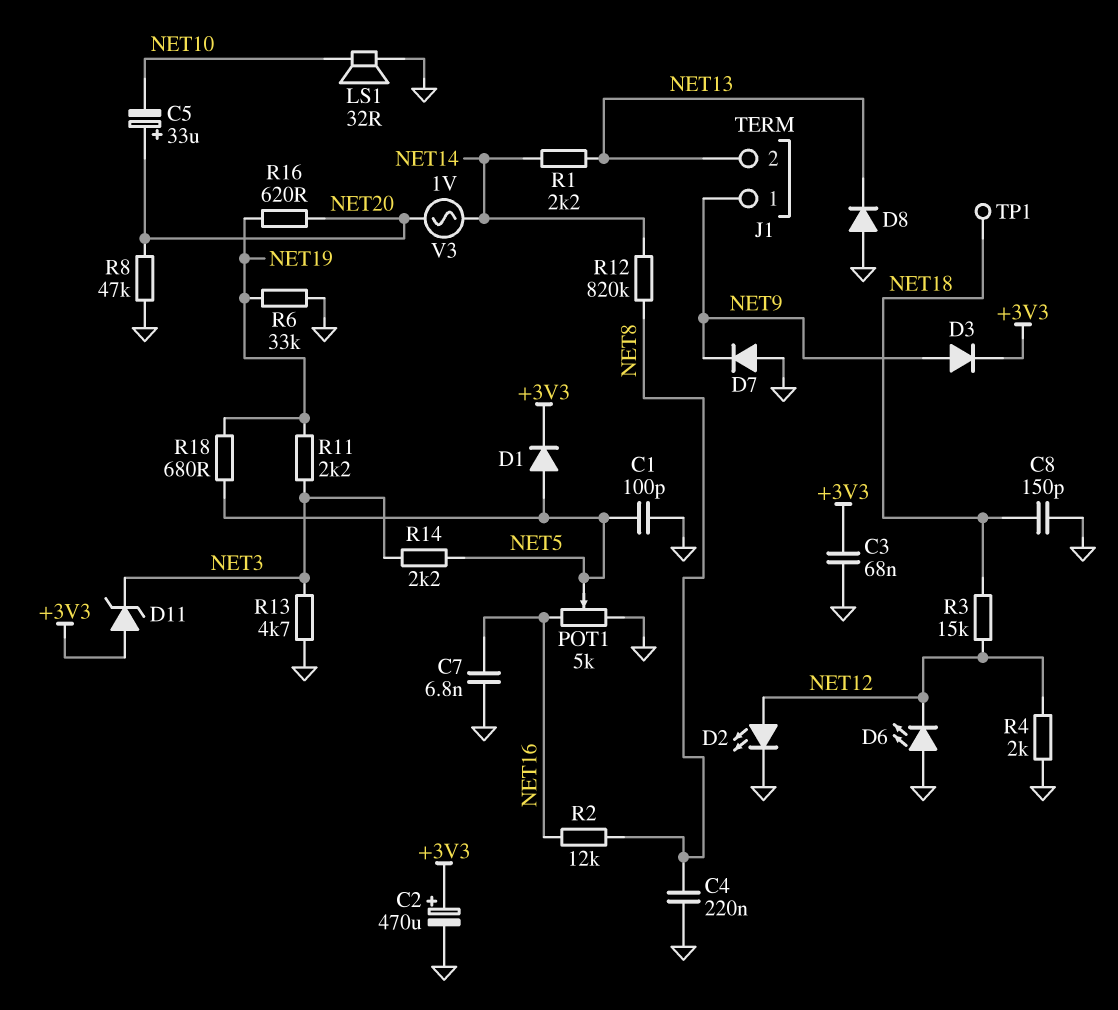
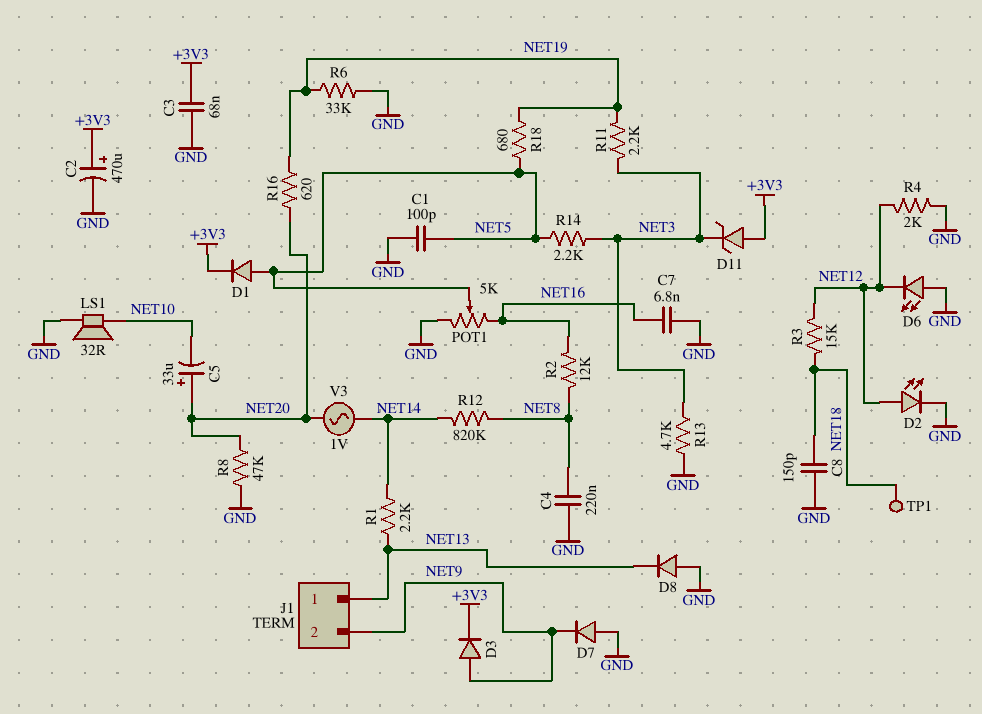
J1 pin 1: NET9 -> NET13
J1 pin 2: NET13 -> NET9

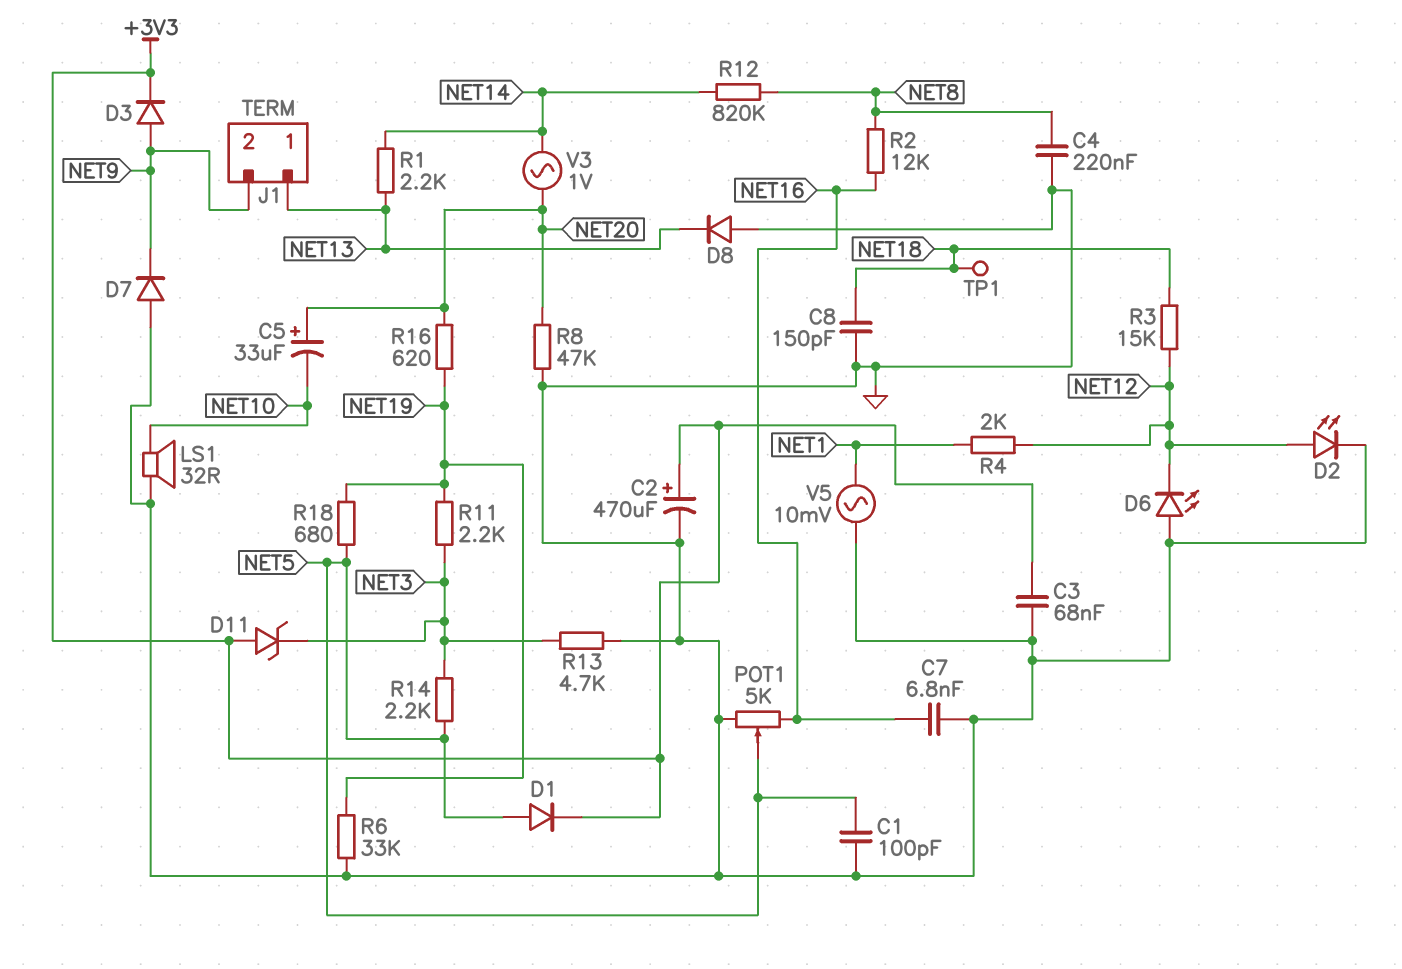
R4: 2k (GND, NET12) -> 2k (NET1, NET12)
V5: none -> AC 10mV (GND, NET1)

